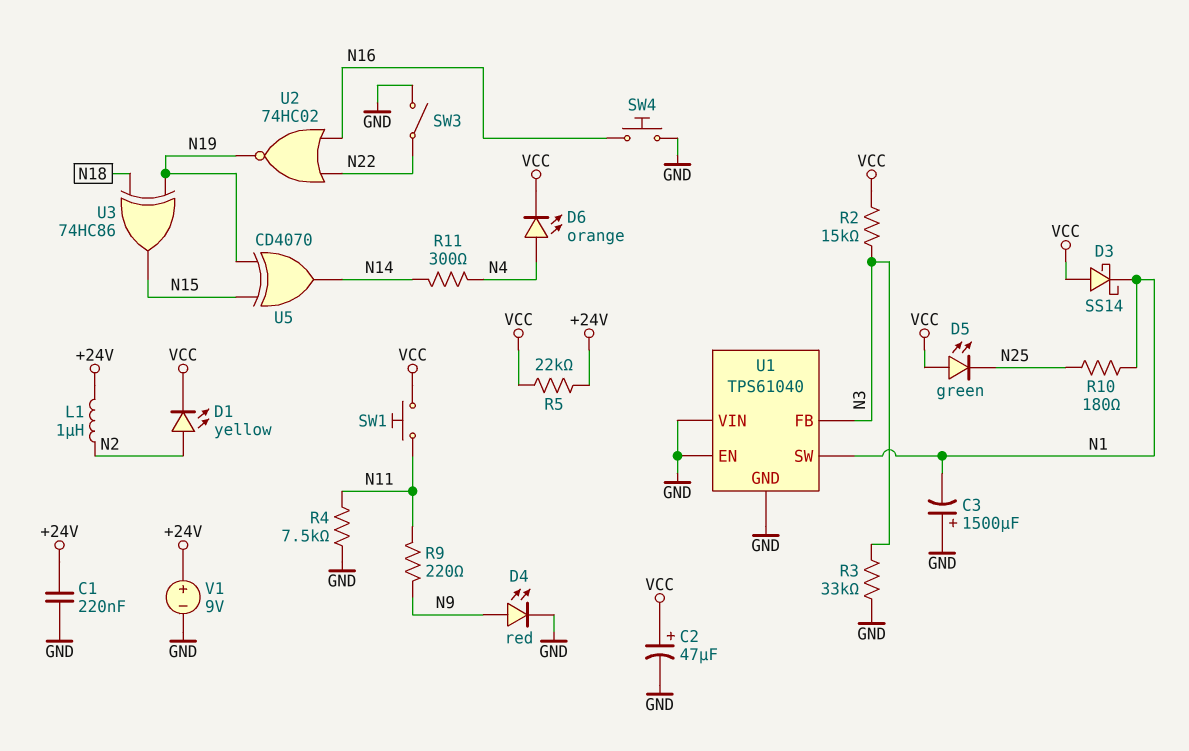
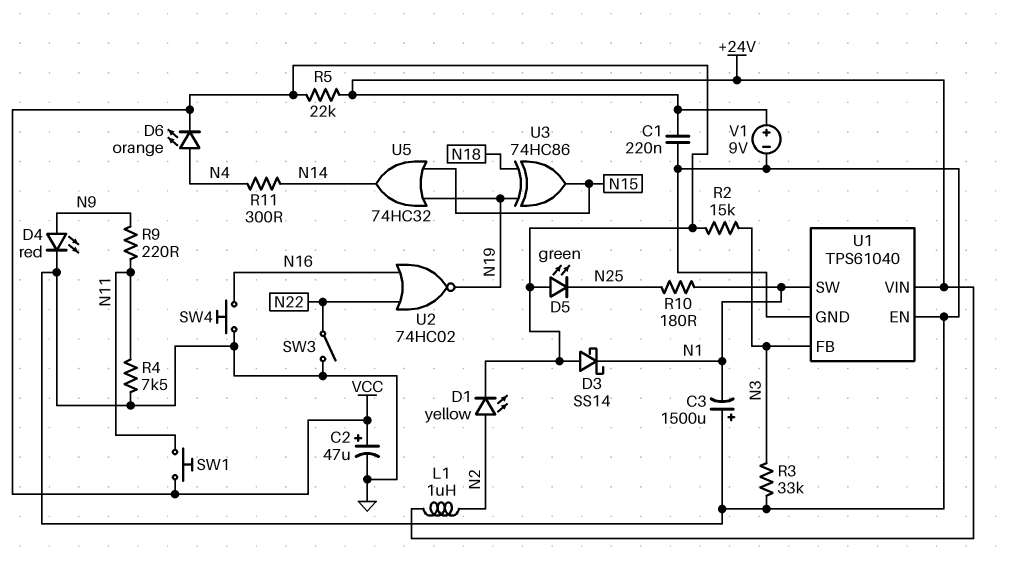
U1 pin VIN: GND -> +24V
U5: XOR CD4070 (in N15, in N19, out N14) -> OR 74HC32 (in N15, in N19, out N14)

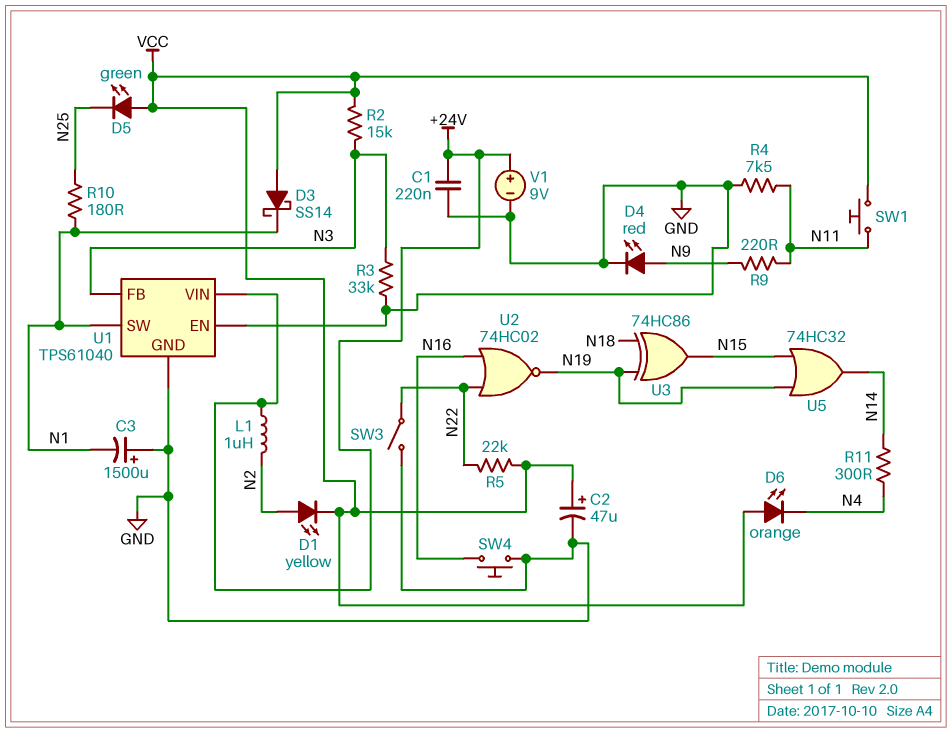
D6: LED orange (A N4, K VCC) -> LED orange (A VCC, K N4)
R5: 22k (+24V, VCC) -> 22k (N22, VCC)

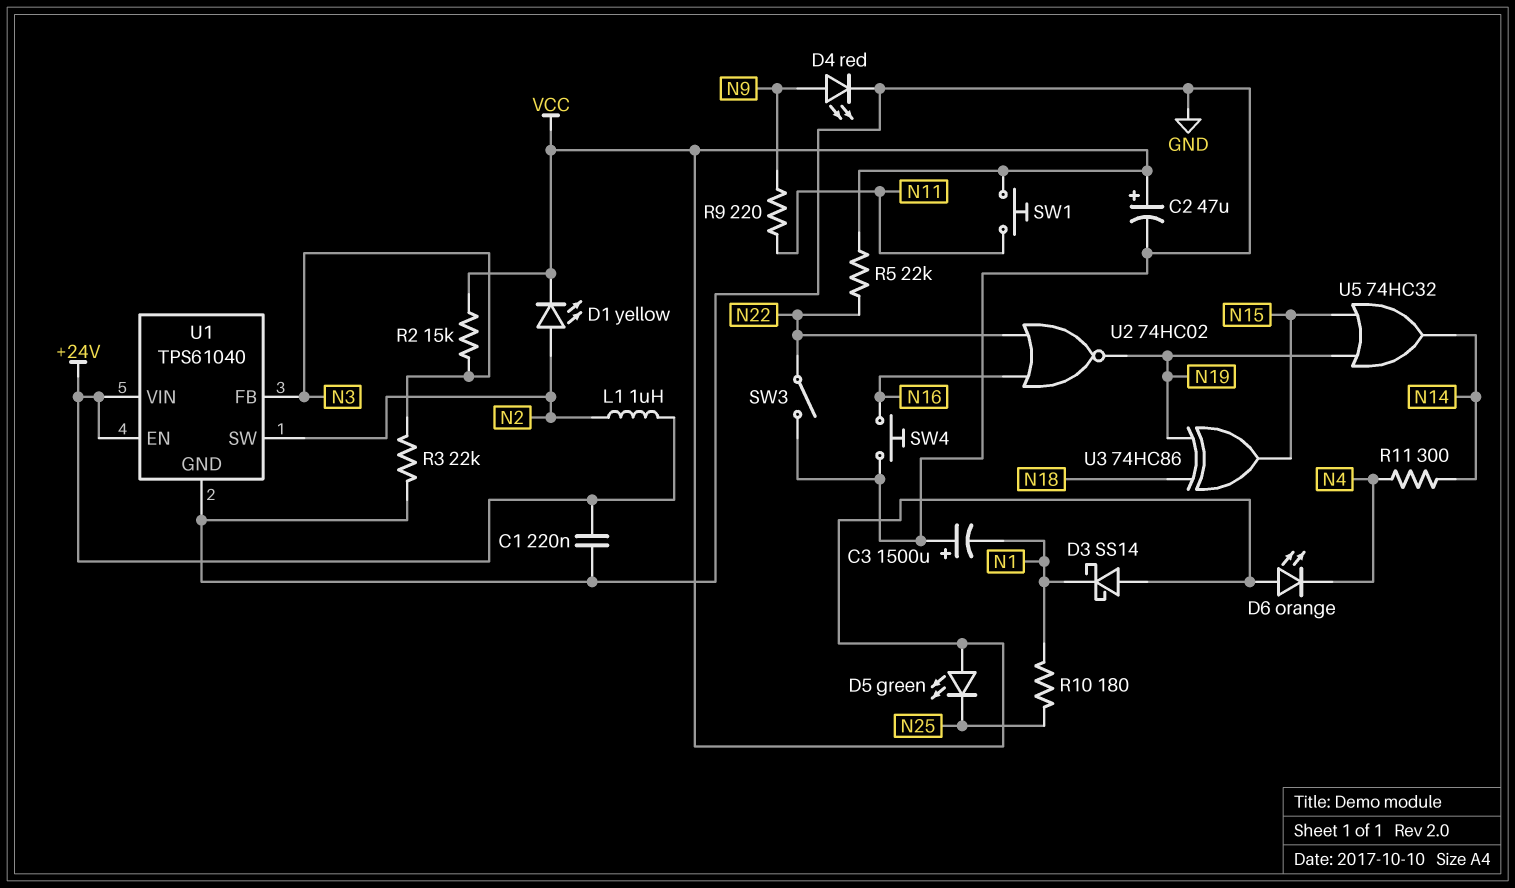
R3: 33k (GND, N3) -> 22k (GND, N3)
R4: 7.5k (GND, N11) -> none
U1 pin EN: GND -> +24V
U1 pin SW: N1 -> N2
V1: 9V (plus +24V, minus GND) -> none

